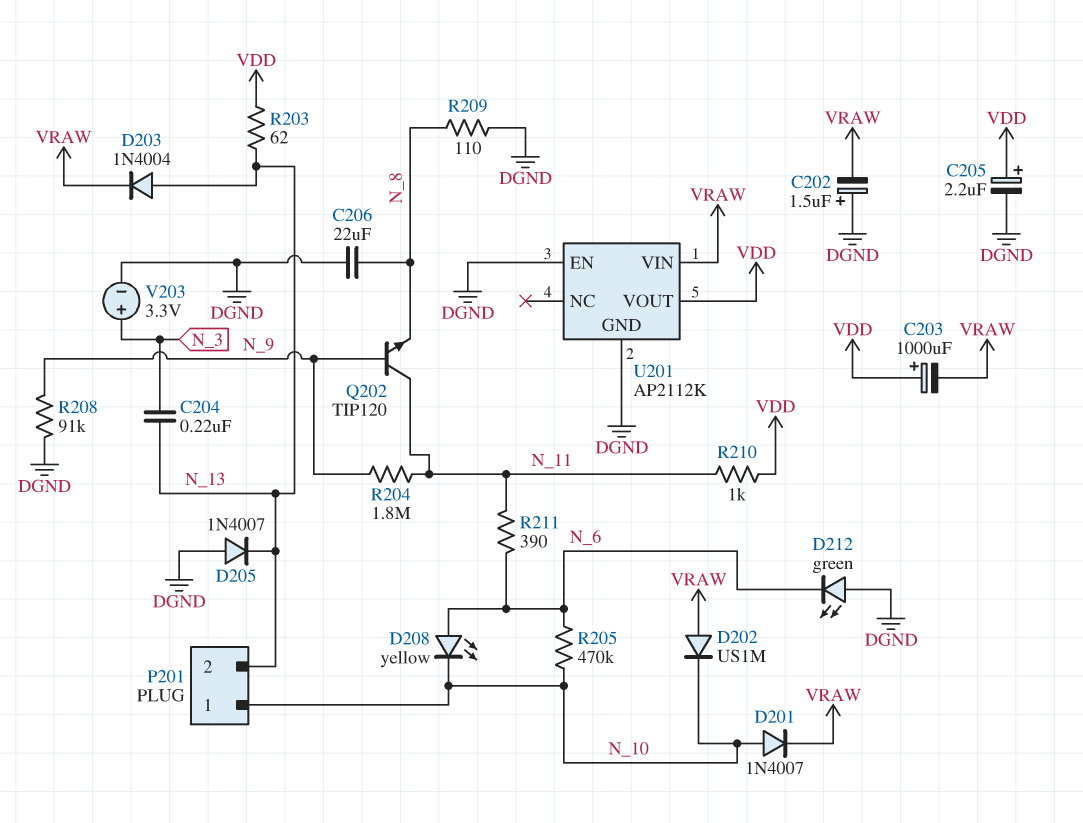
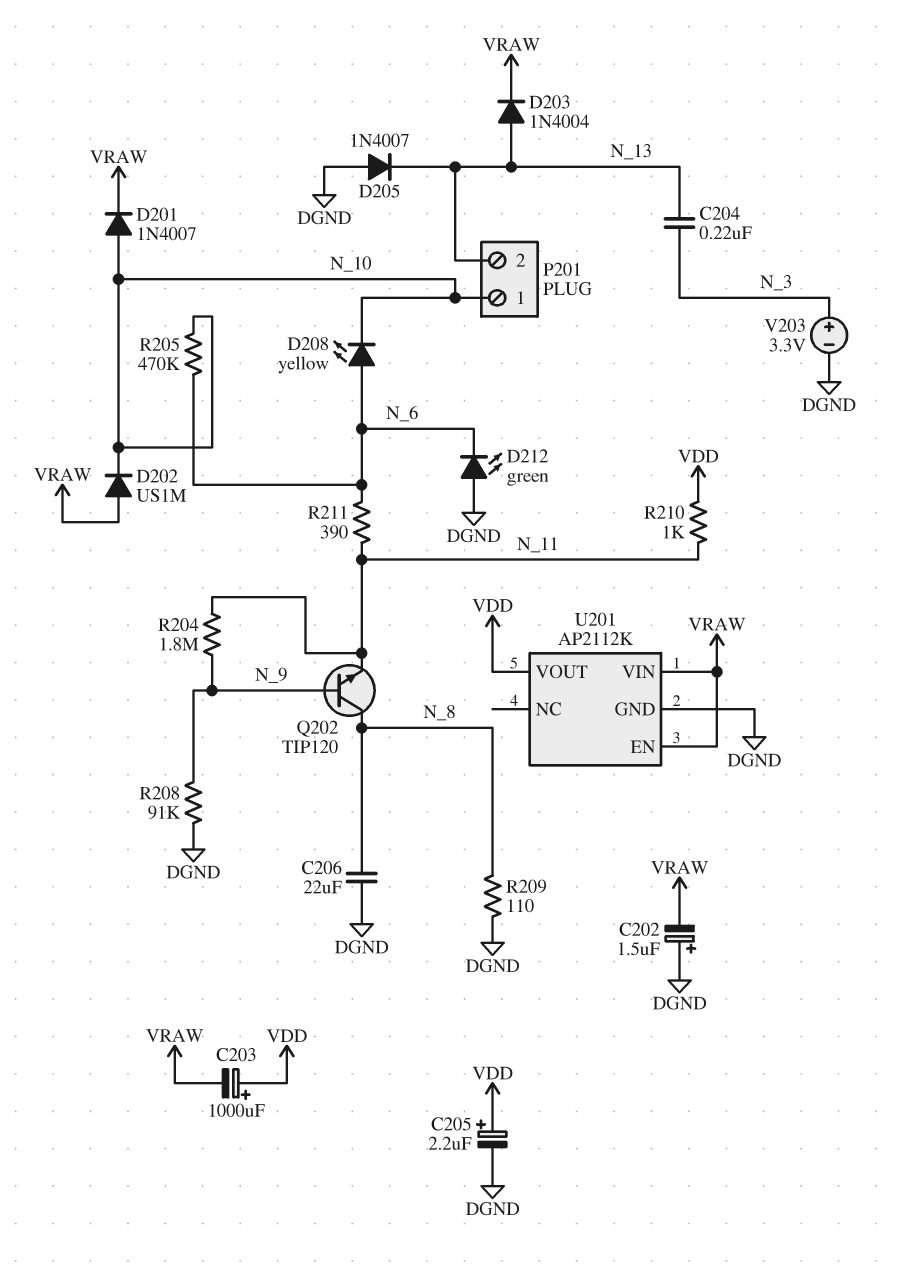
Q202: NPN TIP120 (B N_9, C N_11, E N_8) -> NPN TIP120 (B N_9, C N_8, E N_11)
R203: 62 (N_13, VDD) -> none
U201 pin EN: DGND -> VRAW

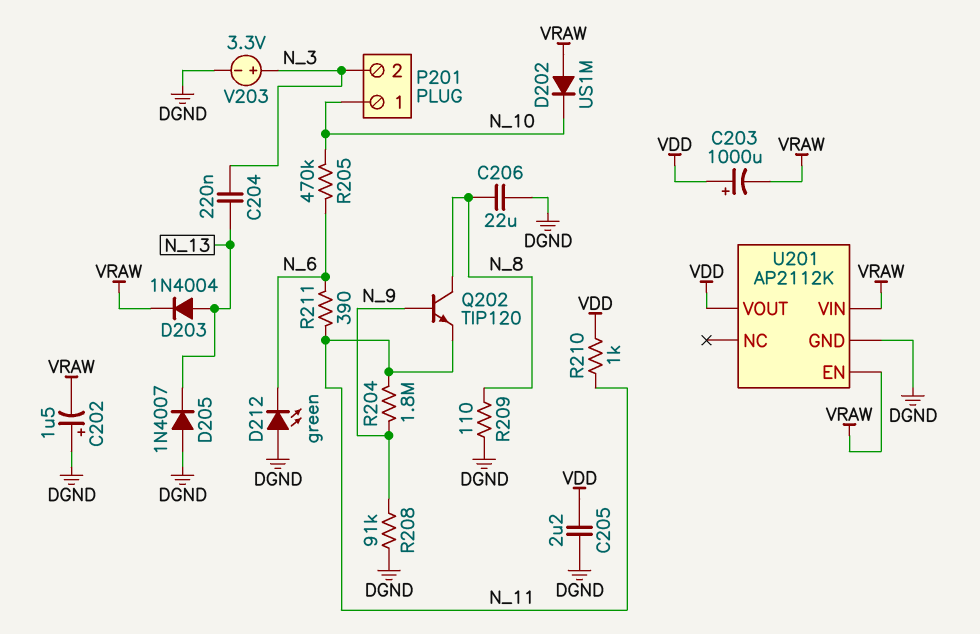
C205: 2.2uF (plus VDD, minus DGND) -> 2.2uF (DGND, VDD)
D201: diode 1N4007 (A N_10, K VRAW) -> none
D208: LED yellow (A N_6, K N_10) -> none
P201 pin 2: N_13 -> N_3

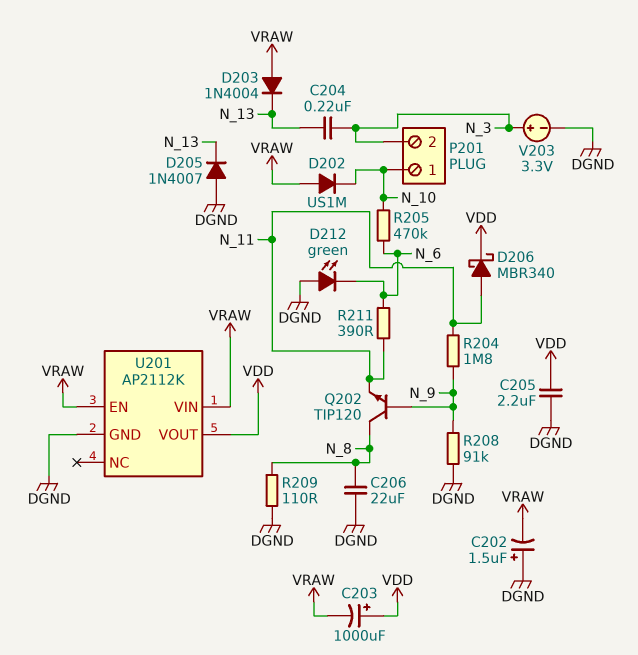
D203: diode 1N4004 (A N_13, K VRAW) -> diode 1N4004 (A VRAW, K N_13)
D206: none -> schottky MBR340 (A N_11, K VDD)
R210: 1k (N_11, VDD) -> none

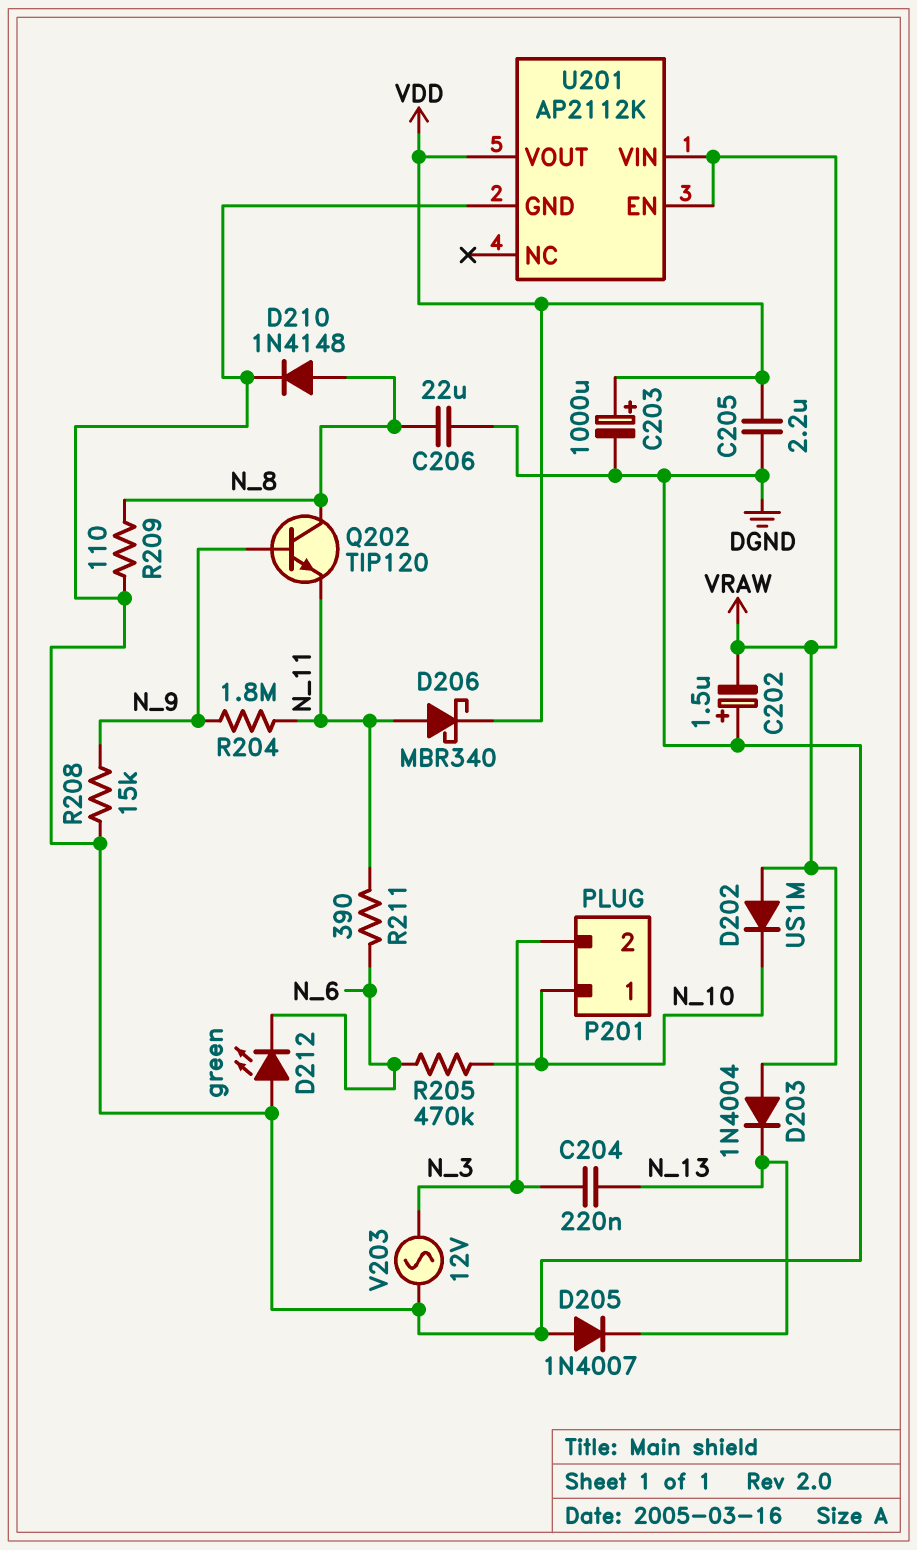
C203: 1000uF (plus VDD, minus VRAW) -> 1000uF (plus VDD, minus DGND)
D210: none -> diode 1N4148 (A N_8, K DGND)
R208: 91k (DGND, N_9) -> 15k (DGND, N_9)
V203: 3.3V (plus N_3, minus DGND) -> AC 12V (DGND, N_3)

